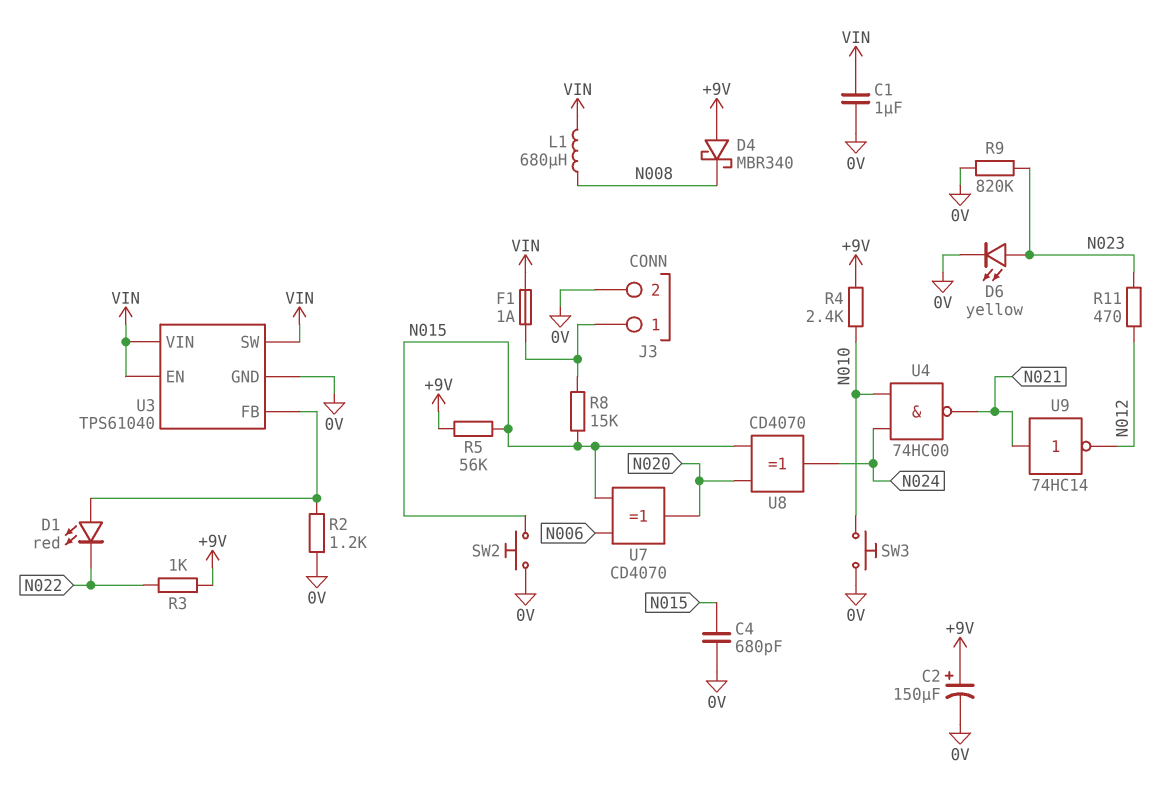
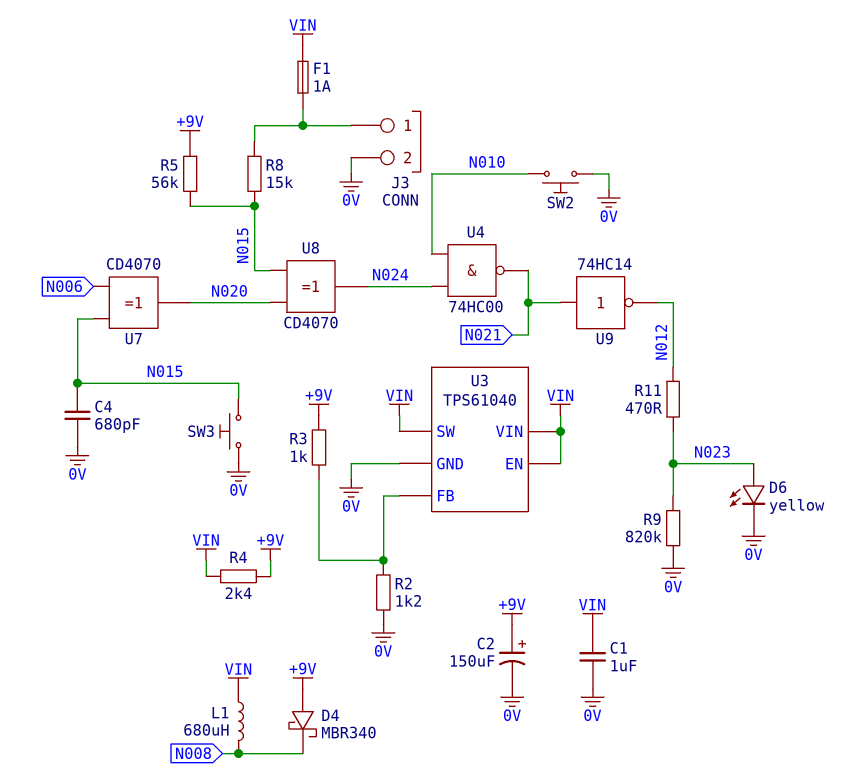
D1: LED red (A U3/FB, K N022) -> none
R3: 1k (+9V, N022) -> 1k (+9V, U3/FB)
R4: 2.4k (+9V, N010) -> 2.4k (+9V, VIN)
SW2: button (0V, N015) -> button (0V, N010)
SW3: button (0V, N010) -> button (0V, N015)

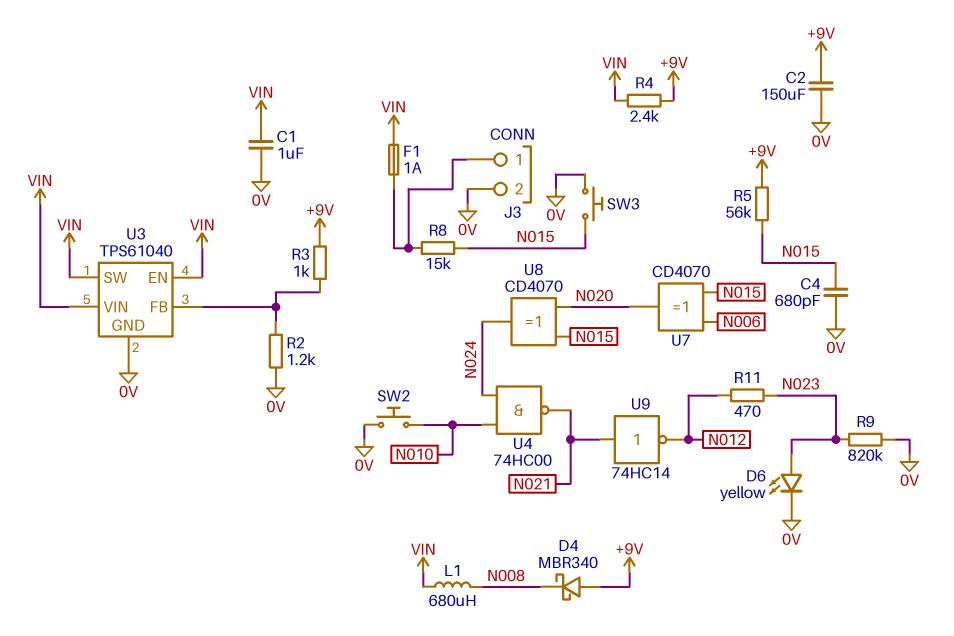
C2: 150uF (plus +9V, minus 0V) -> 150uF (+9V, 0V)

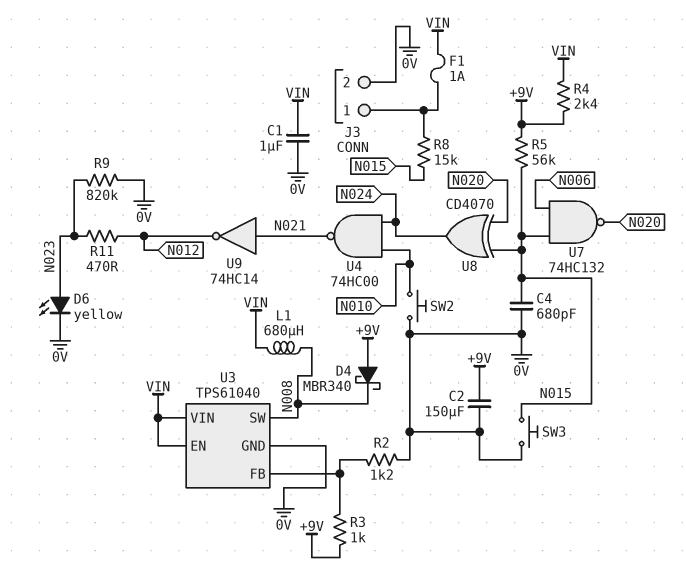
U3 pin SW: VIN -> N008
U7: XOR CD4070 (in N006, in N015, out N020) -> NAND 74HC132 (in N006, in N015, out N020)

